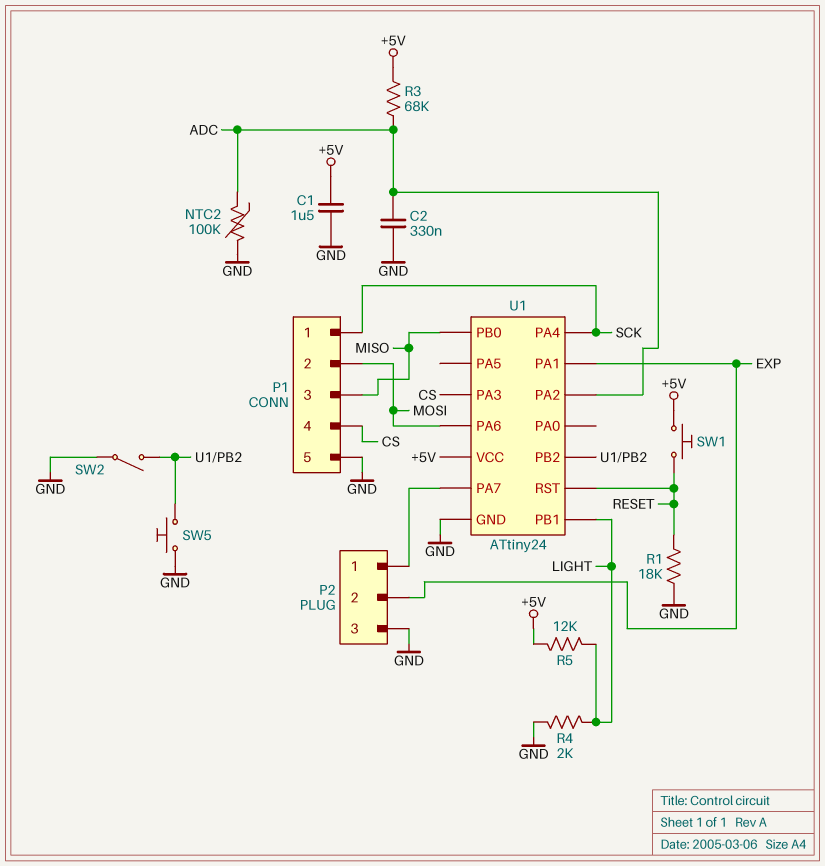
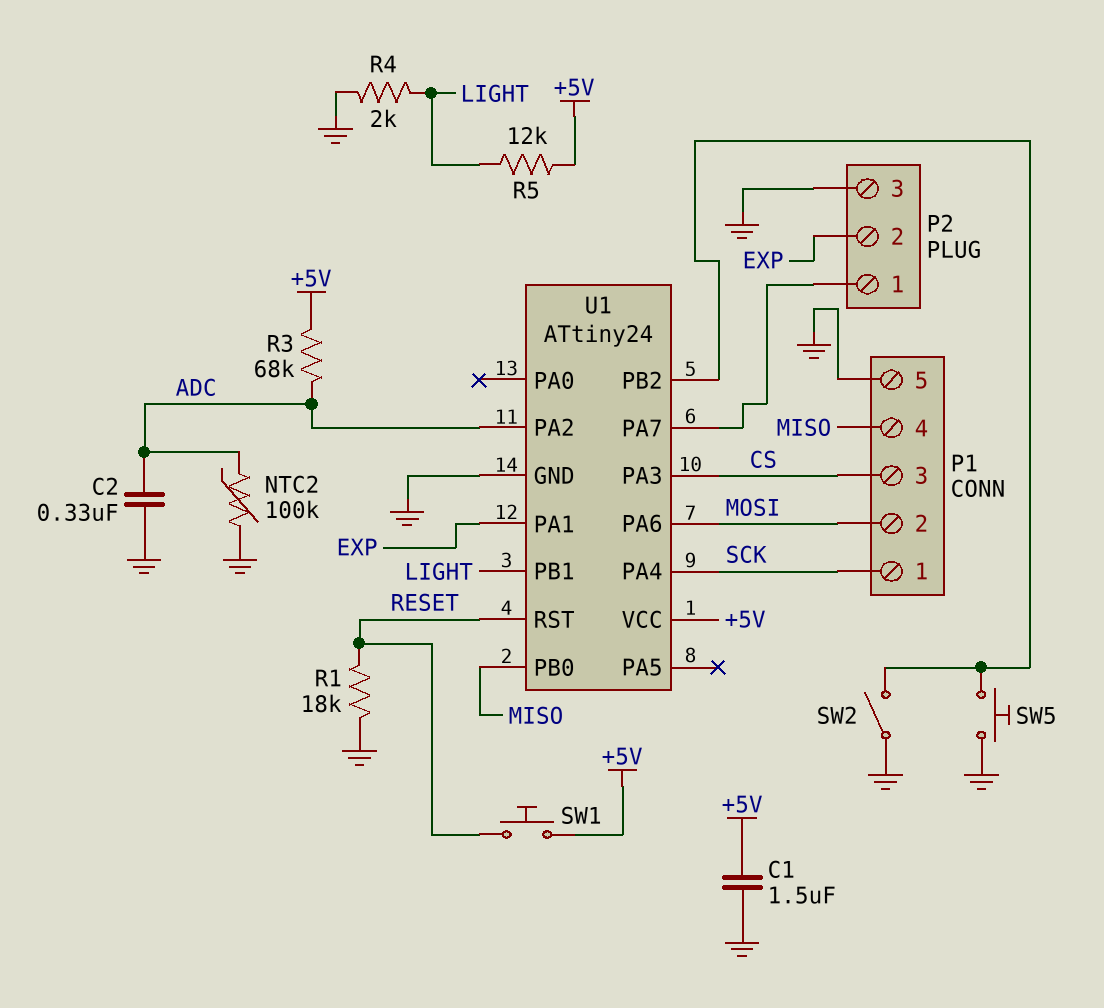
P1 pin 3: MISO -> CS
P1 pin 4: CS -> MISO

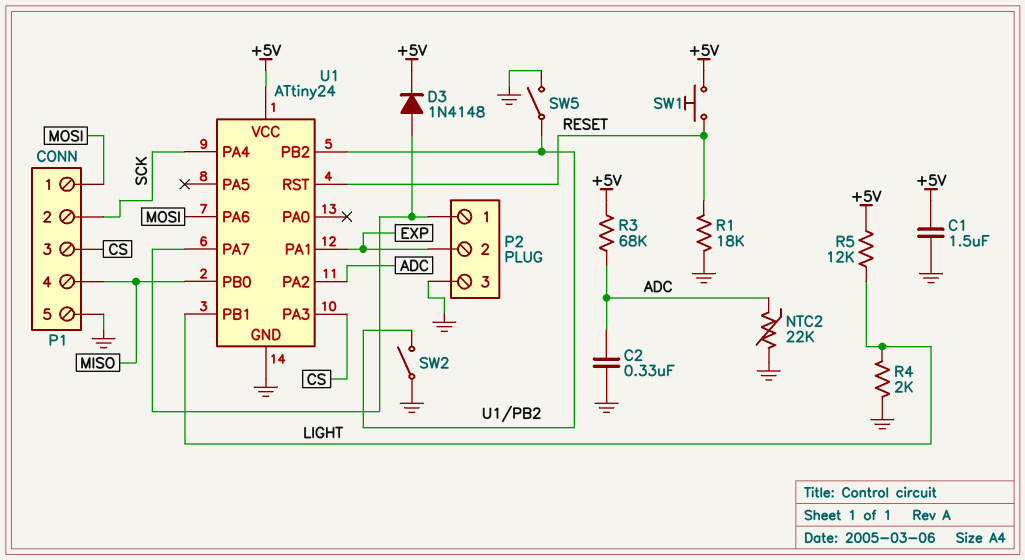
D3: none -> diode 1N4148 (A P2/1, K +5V)
NTC2: 100k (ADC, GND) -> 22k (ADC, GND)
P1 pin 1: SCK -> MOSI
P1 pin 2: MOSI -> SCK
SW5: button (GND, U1/PB2) -> switch (GND, U1/PB2)

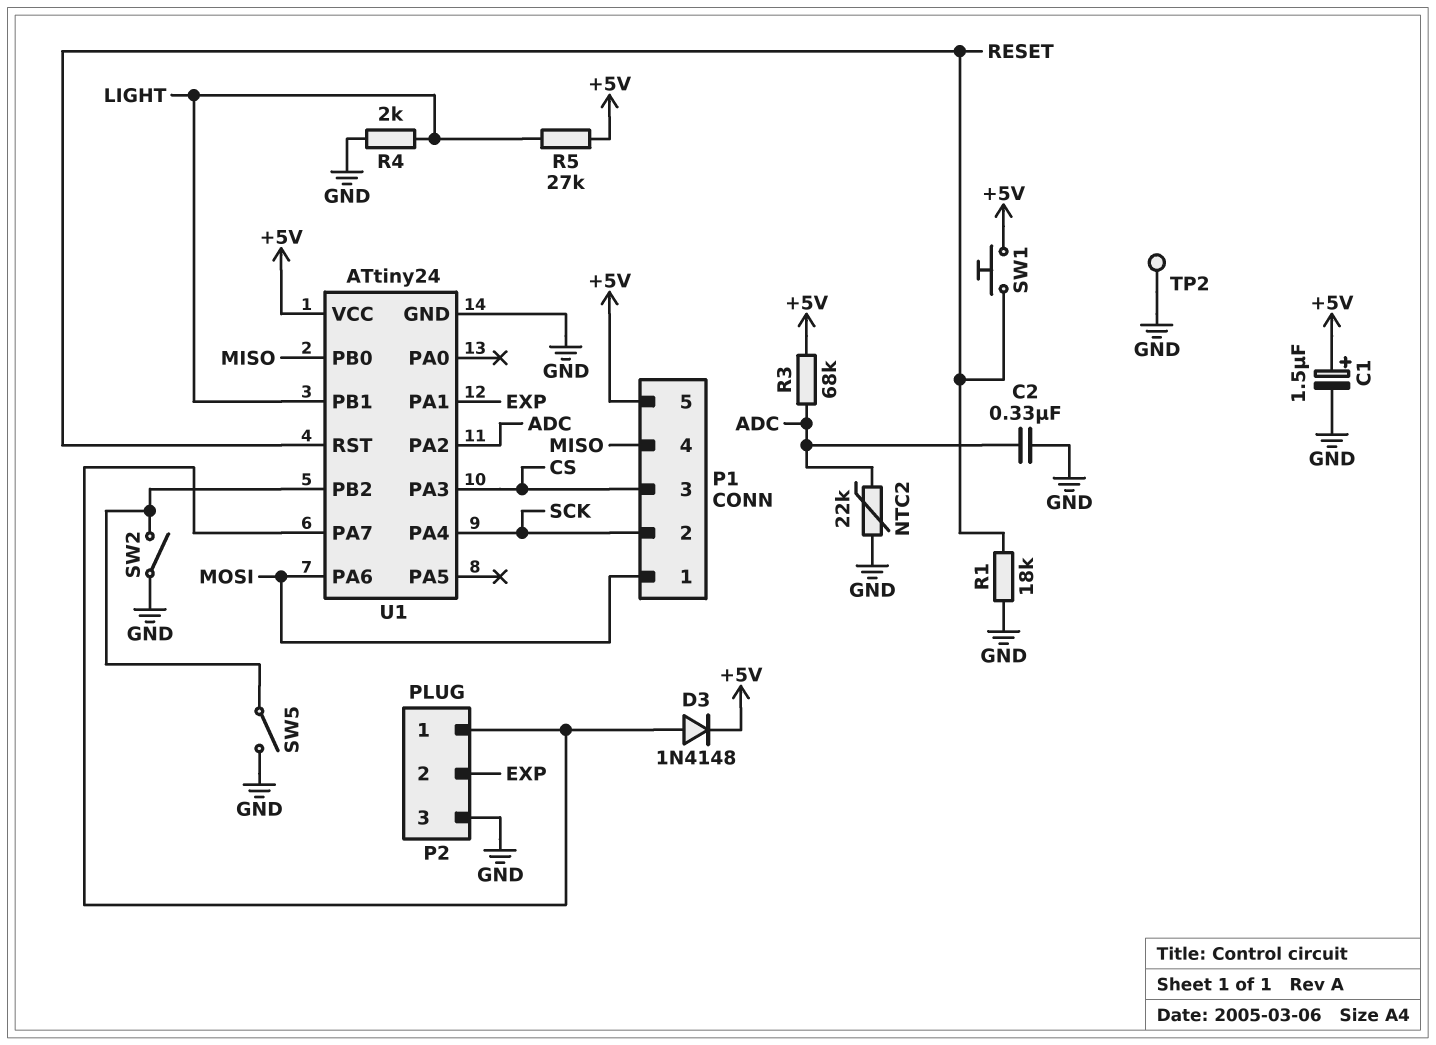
C1: 1.5uF (+5V, GND) -> 1.5uF (plus +5V, minus GND)
P1 pin 5: GND -> +5V
R5: 12k (+5V, LIGHT) -> 27k (+5V, LIGHT)
TP2: none -> test point (GND)

